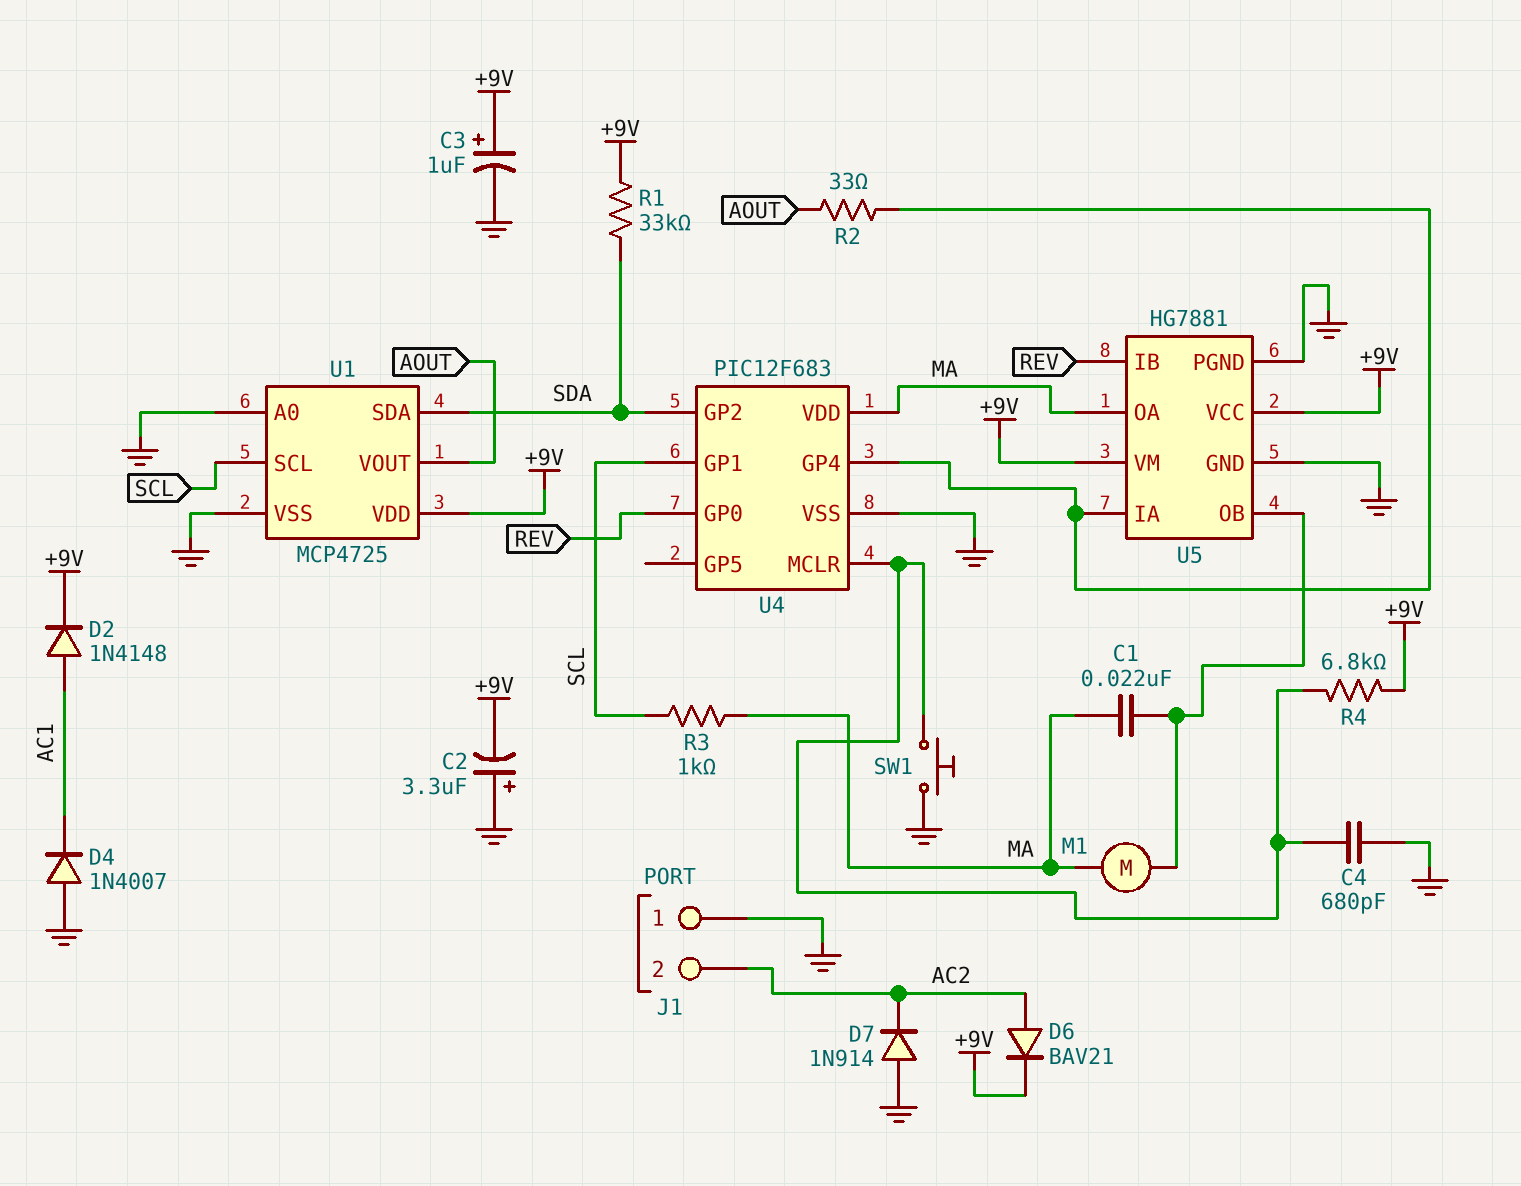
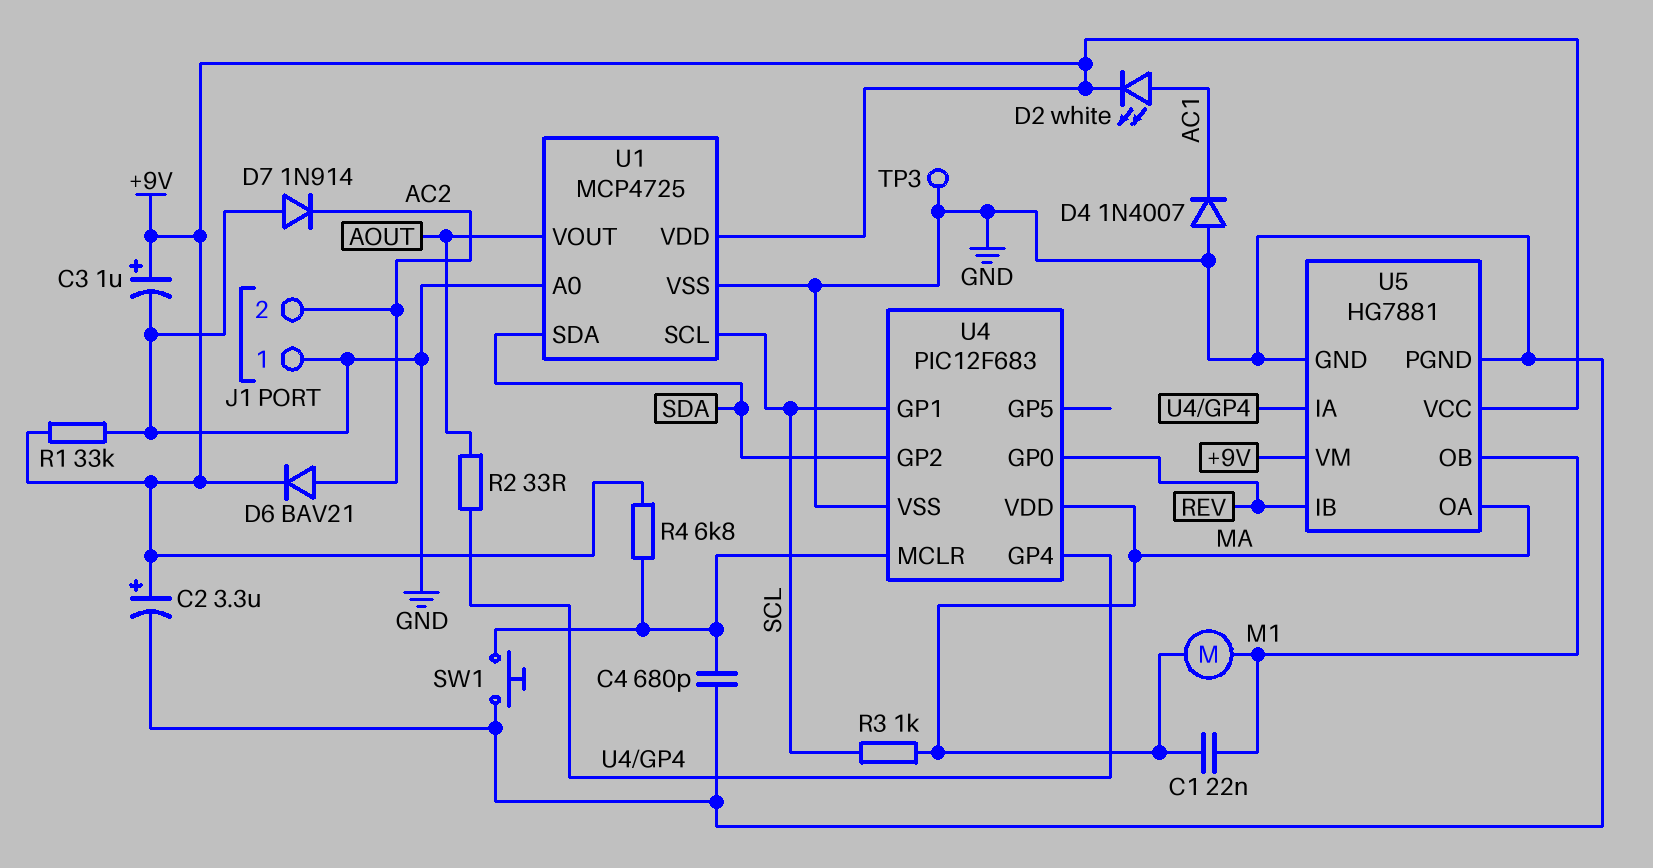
C2: 3.3uF (plus GND, minus +9V) -> 3.3uF (plus +9V, minus GND)
D2: diode 1N4148 (A AC1, K +9V) -> LED white (A AC1, K +9V)
R1: 33k (+9V, SDA) -> 33k (+9V, GND)
TP3: none -> test point (GND)

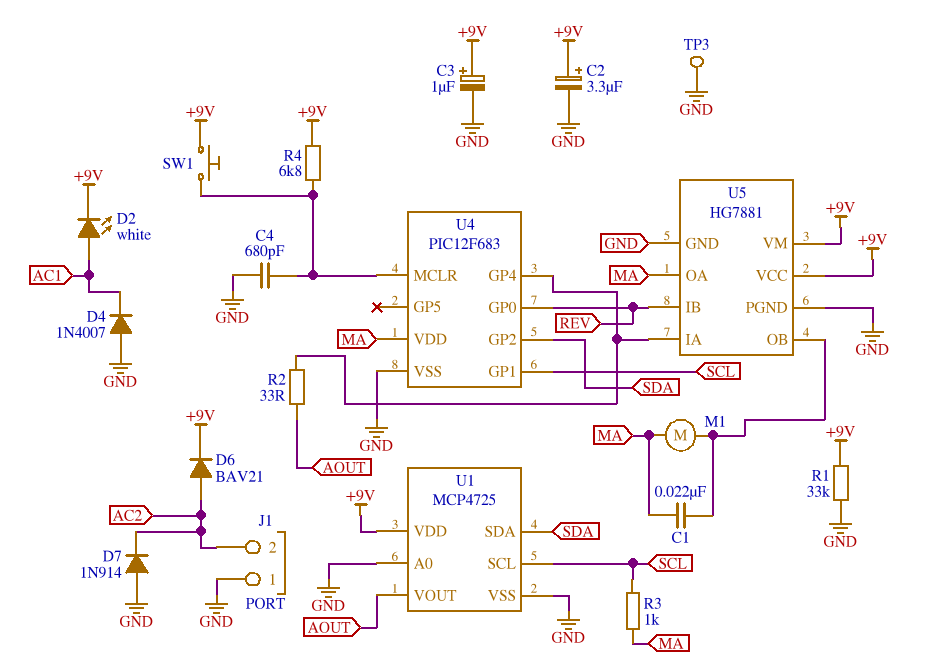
SW1: button (GND, U4/MCLR) -> button (+9V, U4/MCLR)

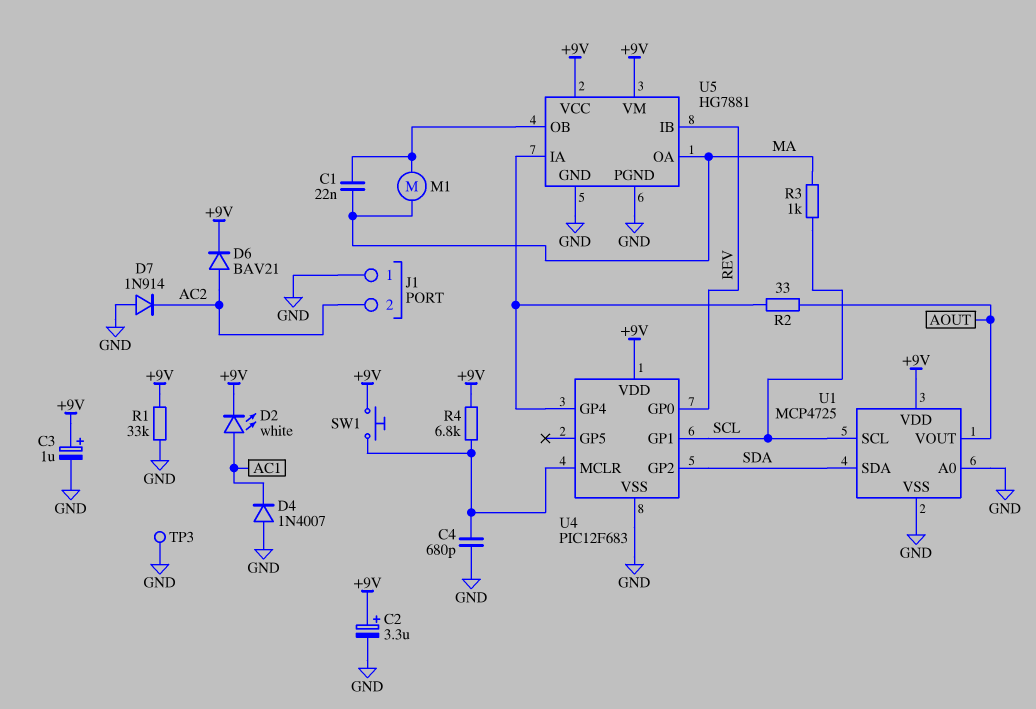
U4 pin VDD: MA -> +9V

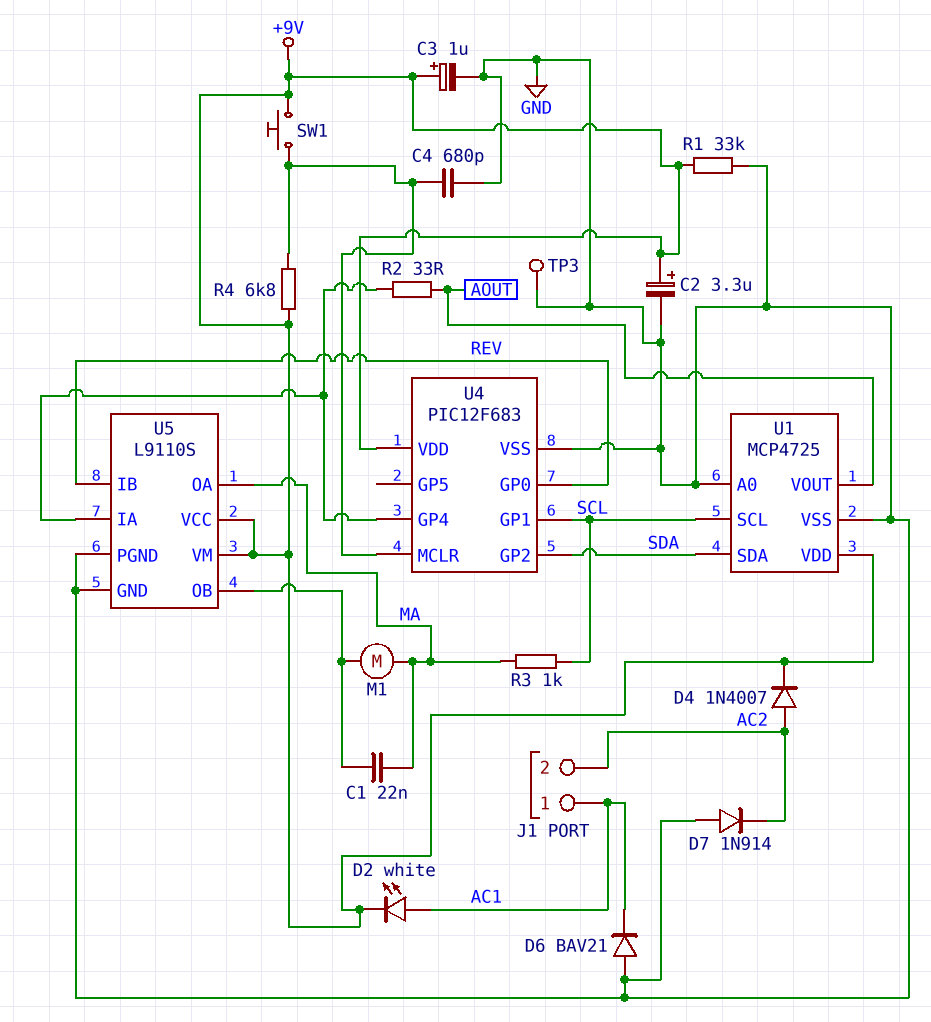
D4: diode 1N4007 (A GND, K AC1) -> diode 1N4007 (A AC2, K +9V)
D6: diode BAV21 (A AC2, K +9V) -> diode BAV21 (A GND, K AC1)
J1 pin 1: GND -> AC1
U5: HG7881 -> L9110S

